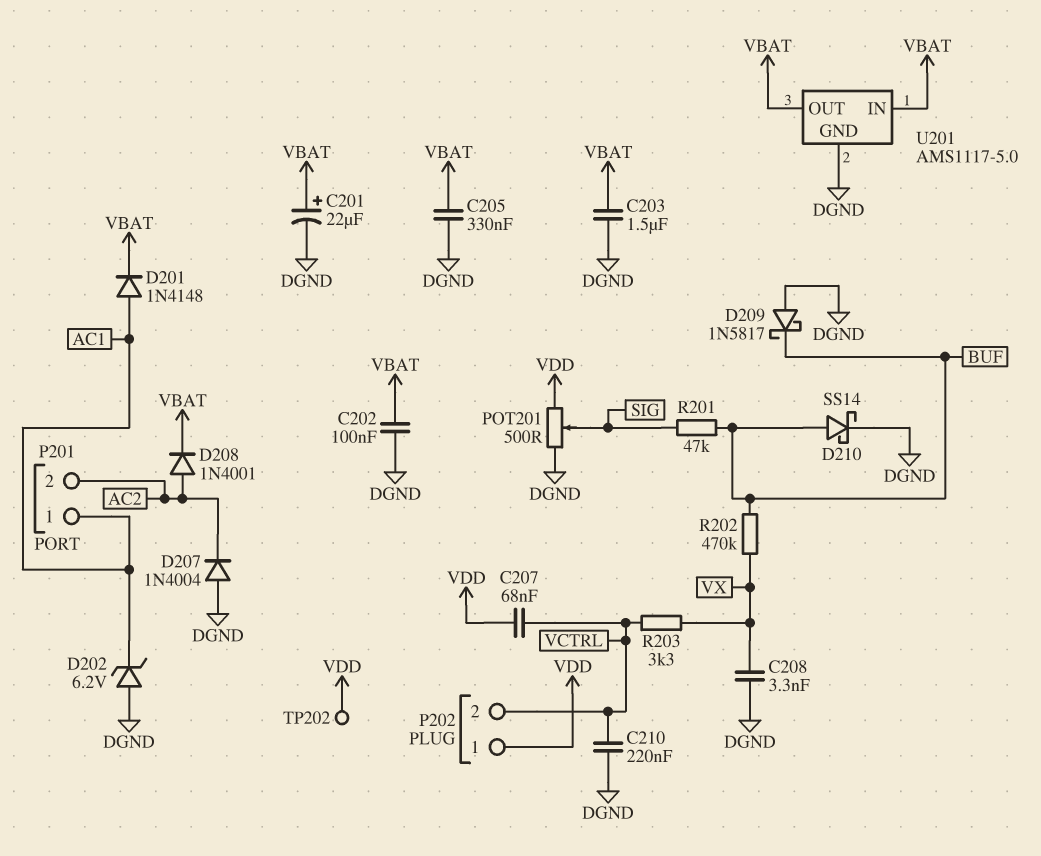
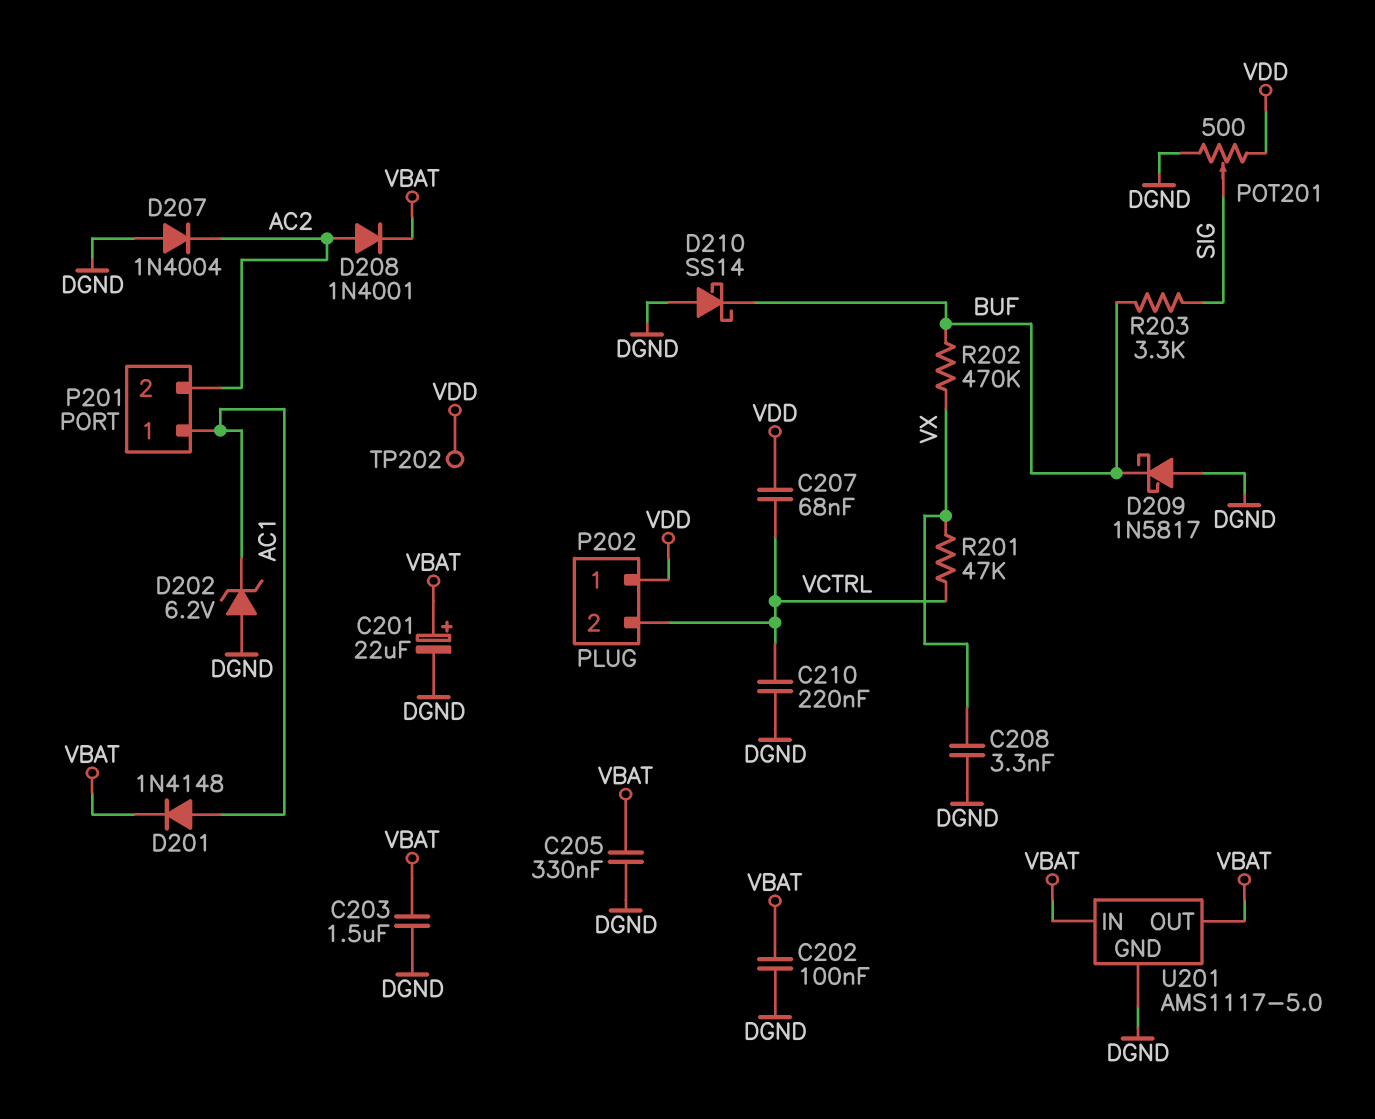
D210: schottky SS14 (A BUF, K DGND) -> schottky SS14 (A DGND, K BUF)
R201: 47k (BUF, SIG) -> 47k (VCTRL, VX)
R203: 3.3k (VCTRL, VX) -> 3.3k (BUF, SIG)

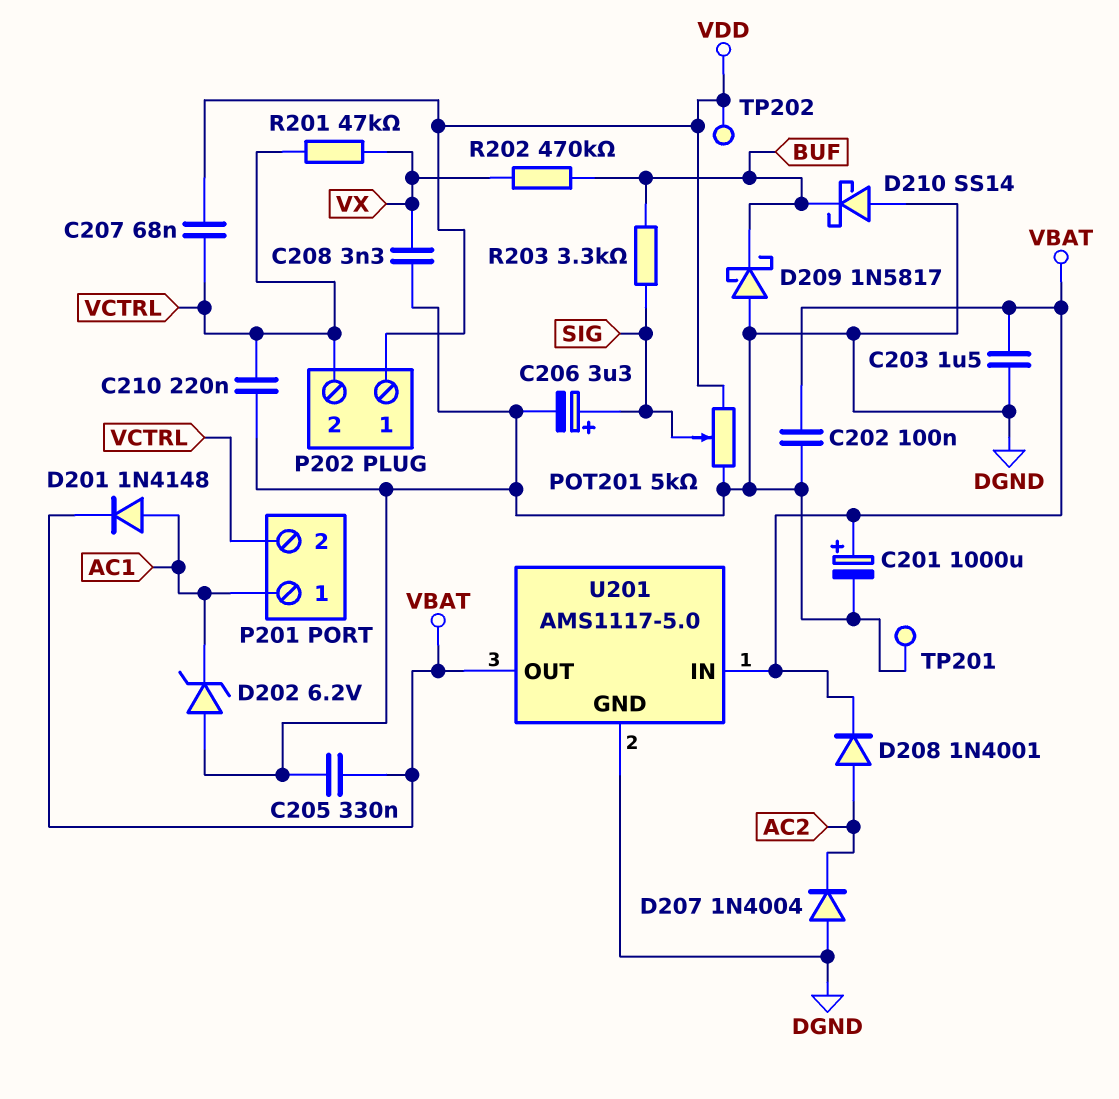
C201: 22uF (plus VBAT, minus DGND) -> 1000uF (plus VBAT, minus DGND)
C206: none -> 3.3uF (plus SIG, minus DGND)
P201 pin 2: AC2 -> VCTRL
POT201: 500 (DGND, VDD, wiper SIG) -> 5k (DGND, VDD, wiper SIG)
TP201: none -> test point (DGND)

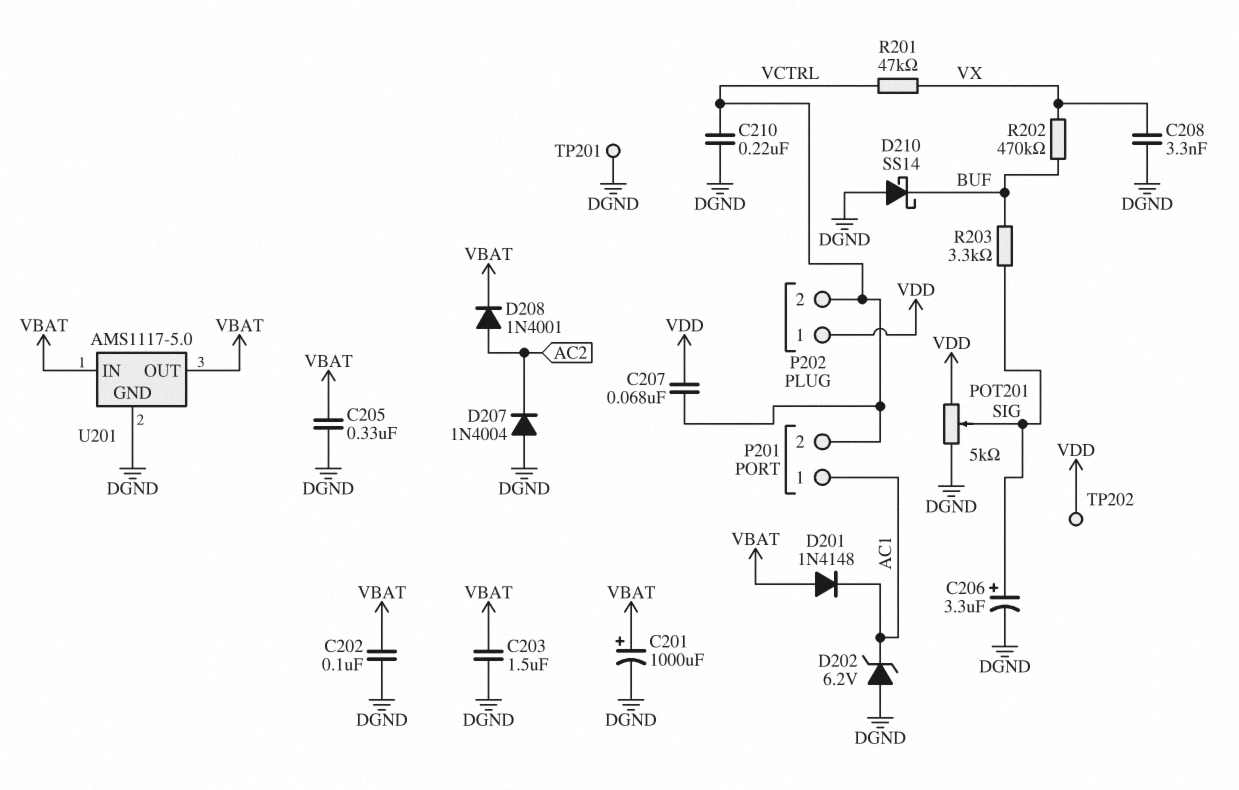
D201: diode 1N4148 (A AC1, K VBAT) -> diode 1N4148 (A VBAT, K AC1)
D209: schottky 1N5817 (A DGND, K BUF) -> none

